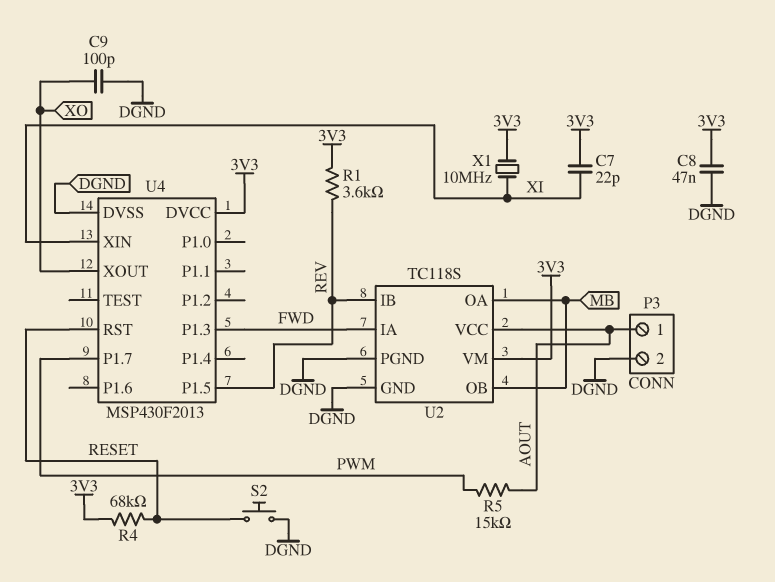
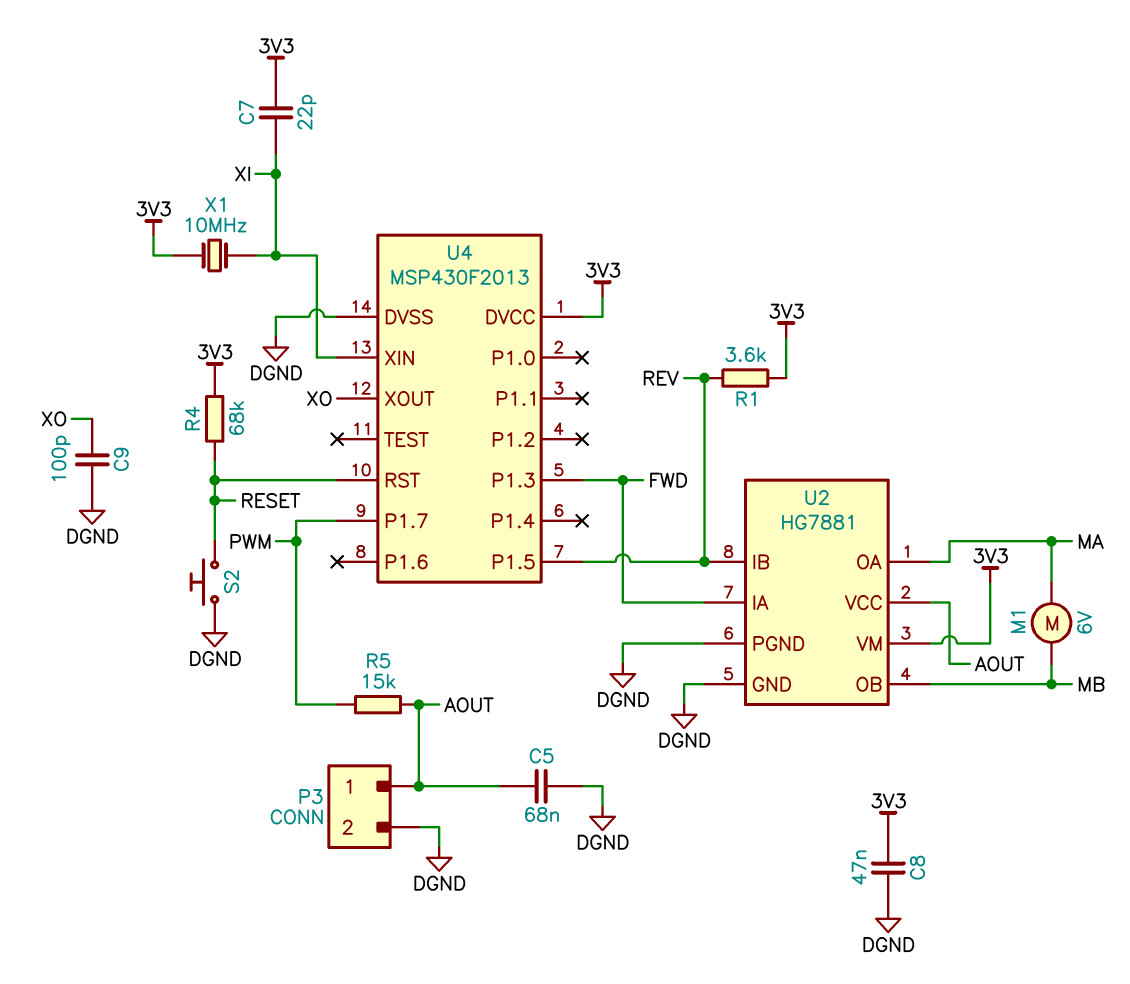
C5: none -> 68nF (AOUT, DGND)
M1: none -> motor 6V (MA, MB)
U2: TC118S -> HG7881
U2 pin OA: MB -> MA

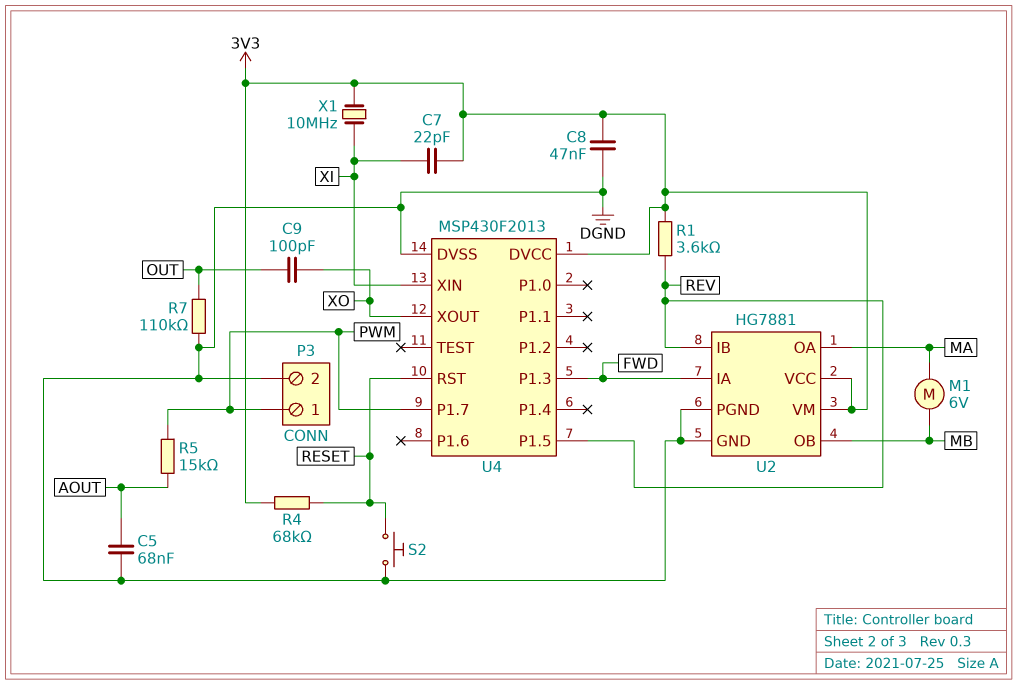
C9: 100pF (DGND, XO) -> 100pF (OUT, XO)
P3 pin 1: AOUT -> PWM
R7: none -> 110k (DGND, OUT)
U2 pin VCC: AOUT -> 3V3

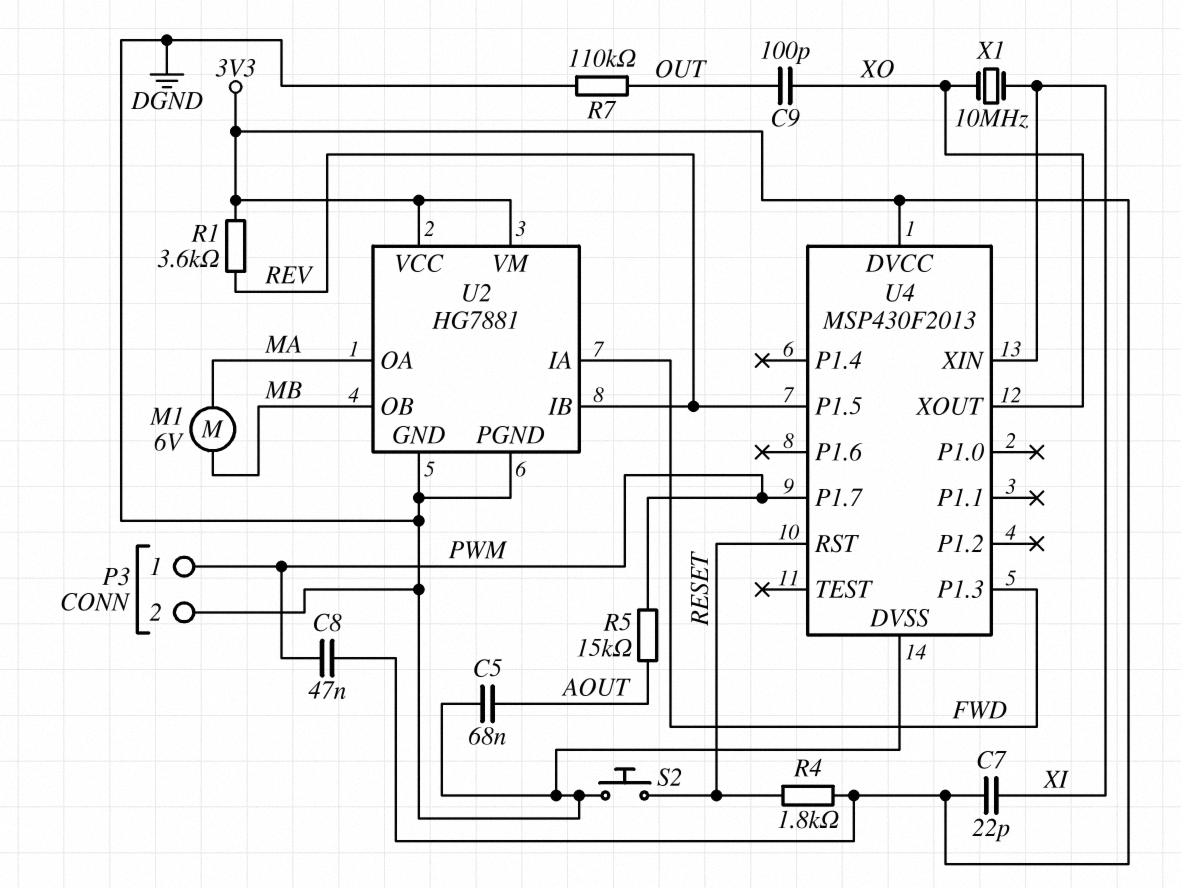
C8: 47nF (3V3, DGND) -> 47nF (3V3, PWM)
R4: 68k (3V3, RESET) -> 1.8k (3V3, RESET)
X1: 10MHz (3V3, XI) -> 10MHz (XI, XO)

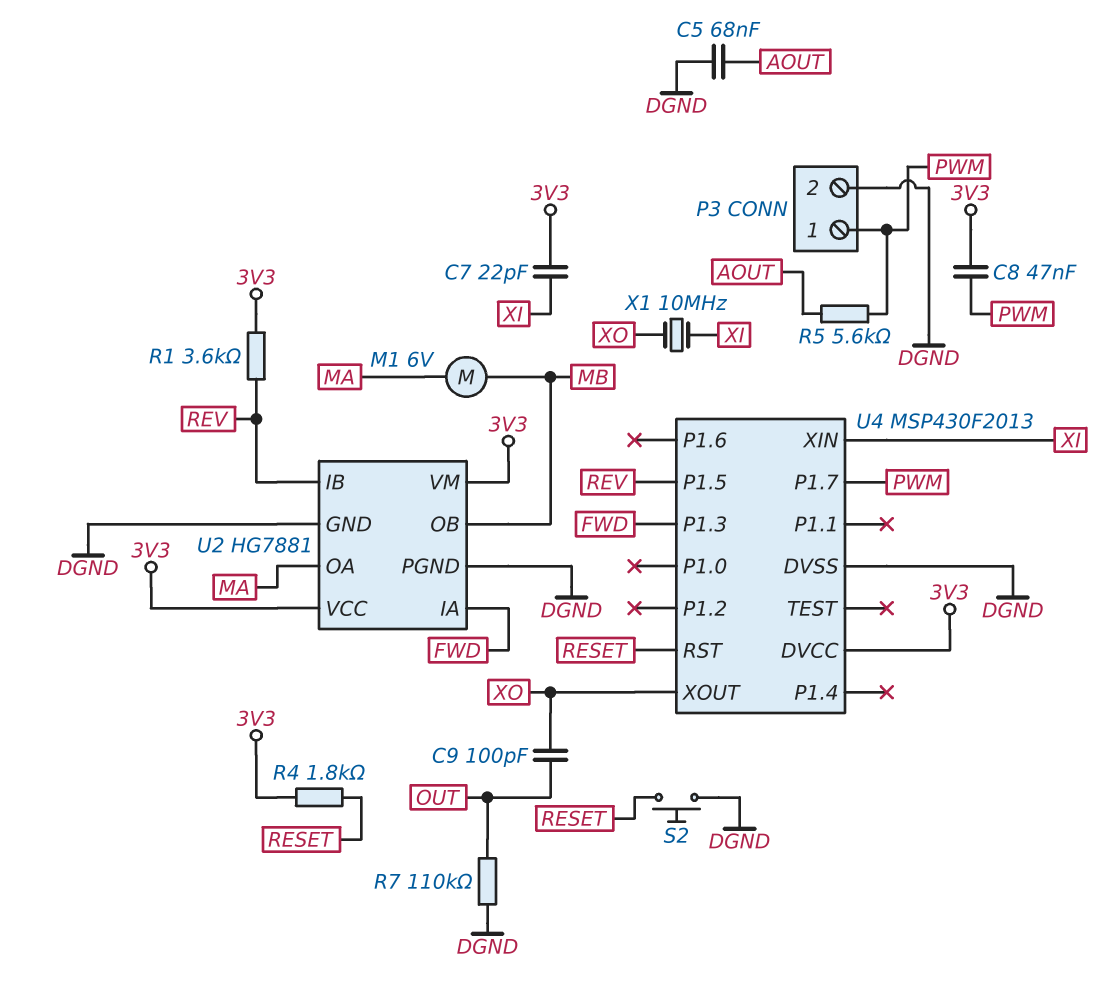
R5: 15k (AOUT, PWM) -> 5.6k (AOUT, PWM)

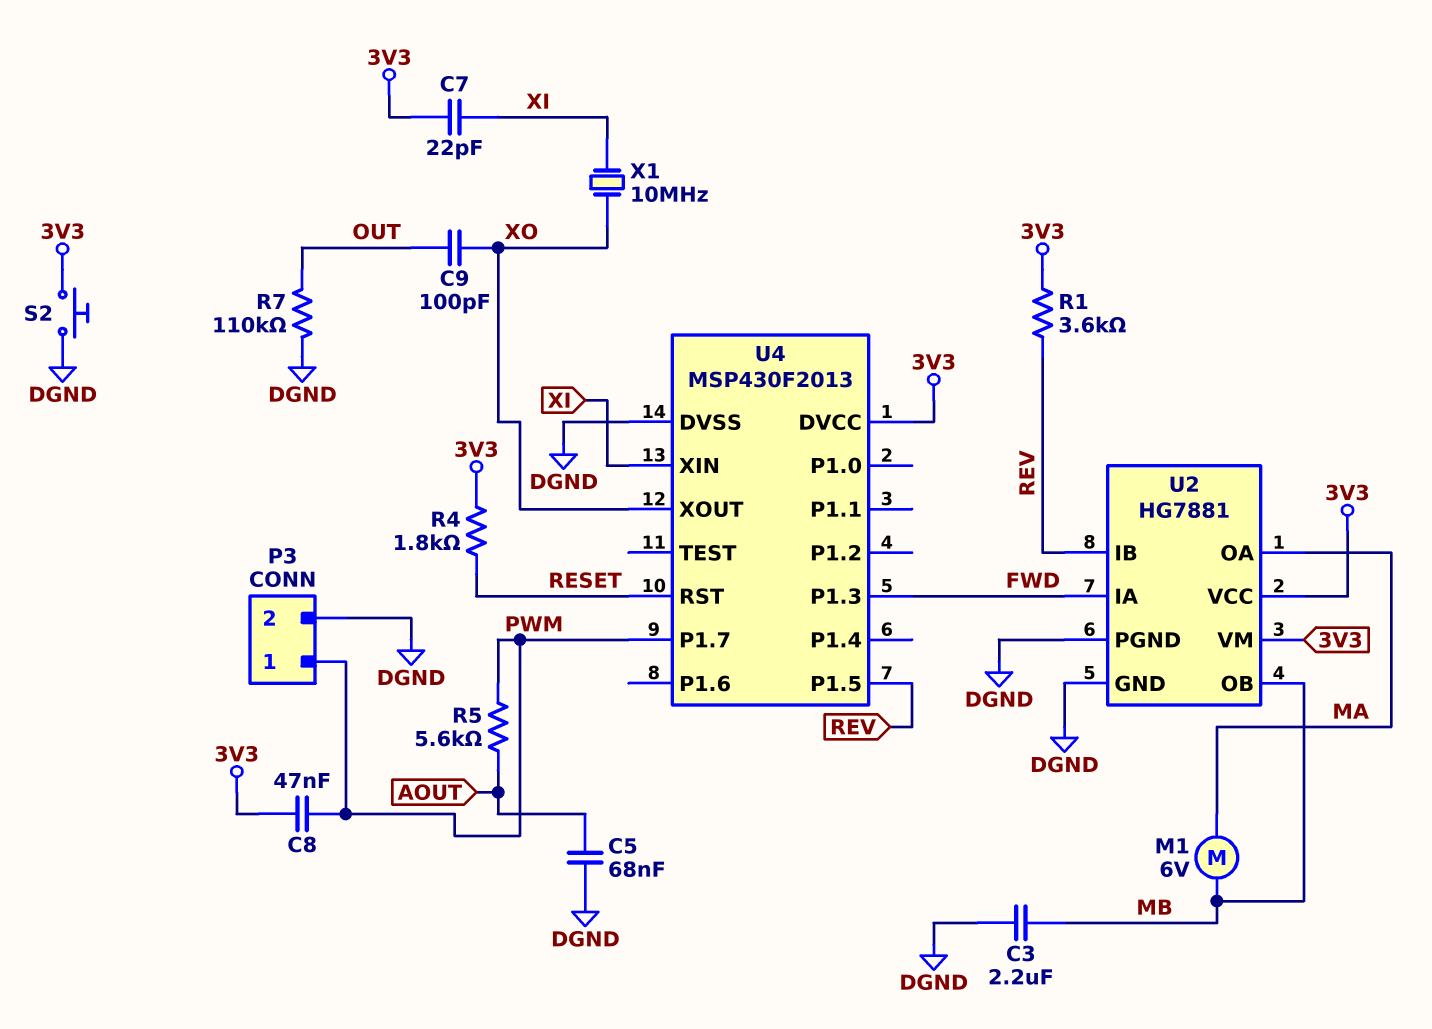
C3: none -> 2.2uF (DGND, MB)
S2: button (DGND, RESET) -> button (3V3, DGND)

